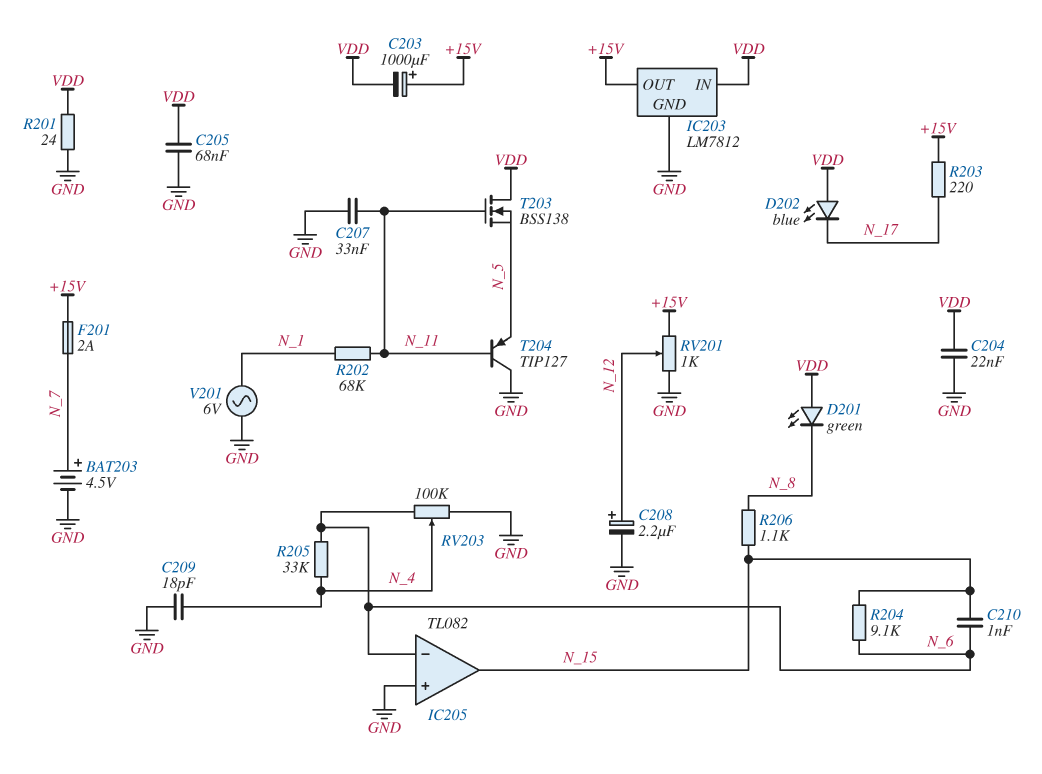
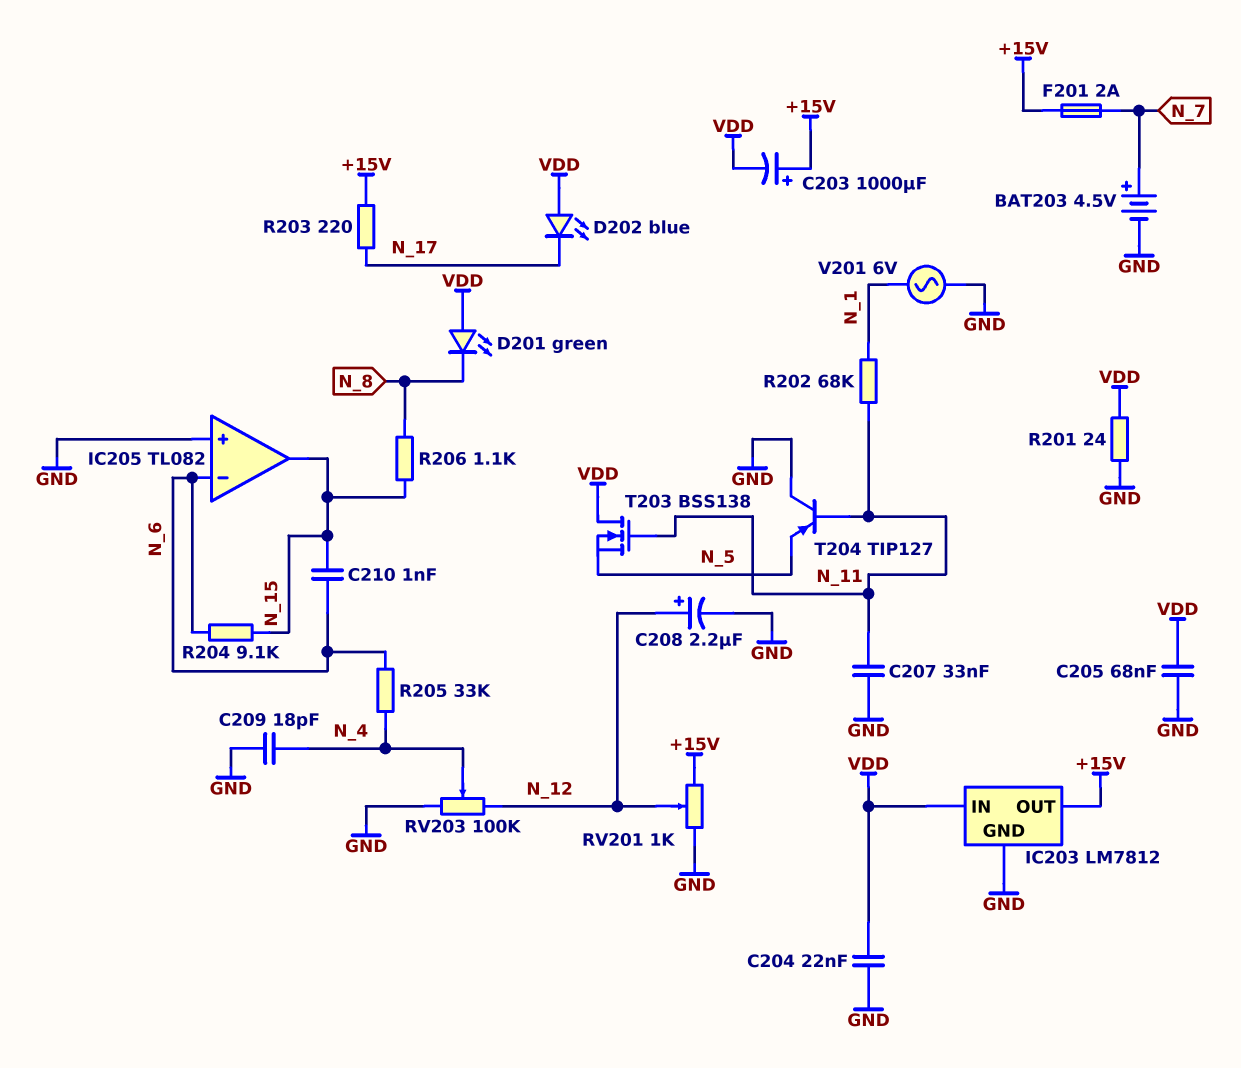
RV203: 100k (GND, N_6, wiper N_4) -> 100k (GND, N_12, wiper N_4)

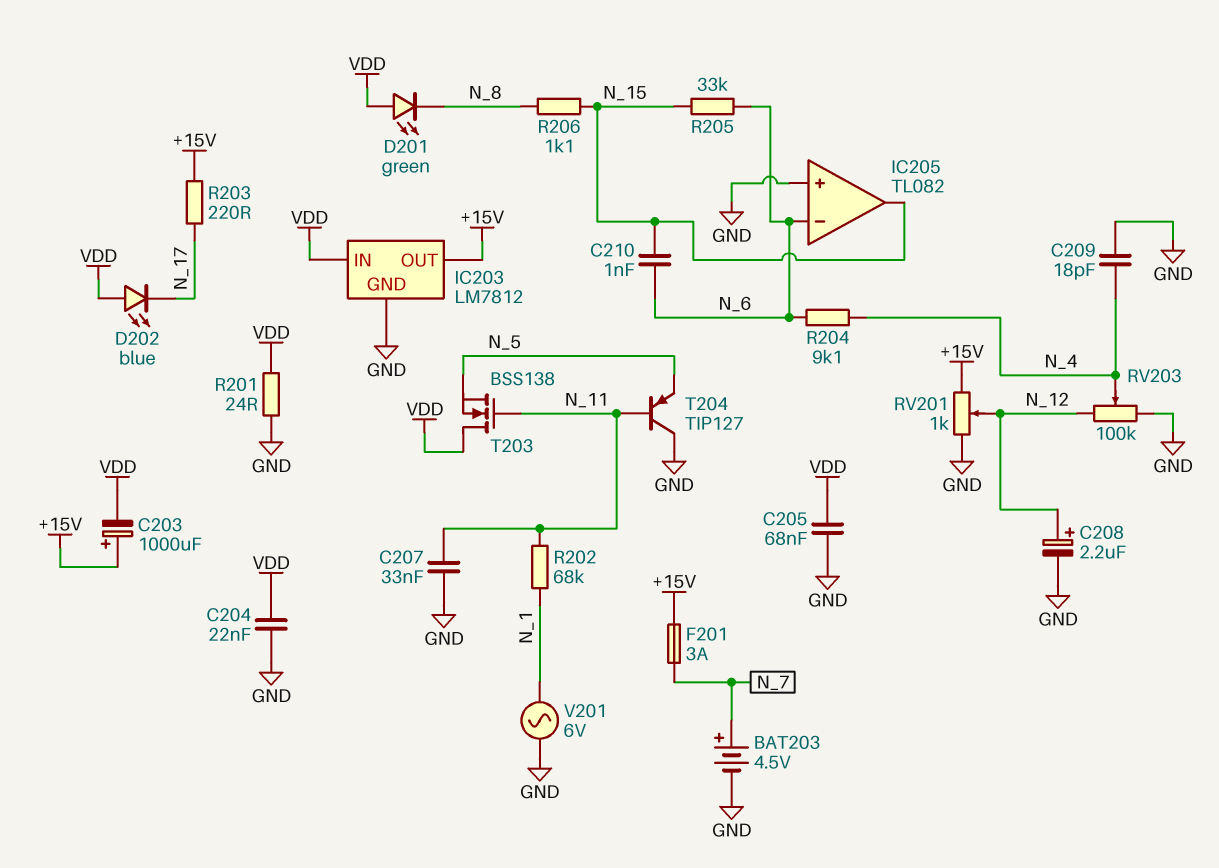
F201: 2A (+15V, N_7) -> 3A (+15V, N_7)
R204: 9.1k (N_6, N_15) -> 9.1k (N_4, N_6)
R205: 33k (N_4, N_6) -> 33k (N_6, N_15)

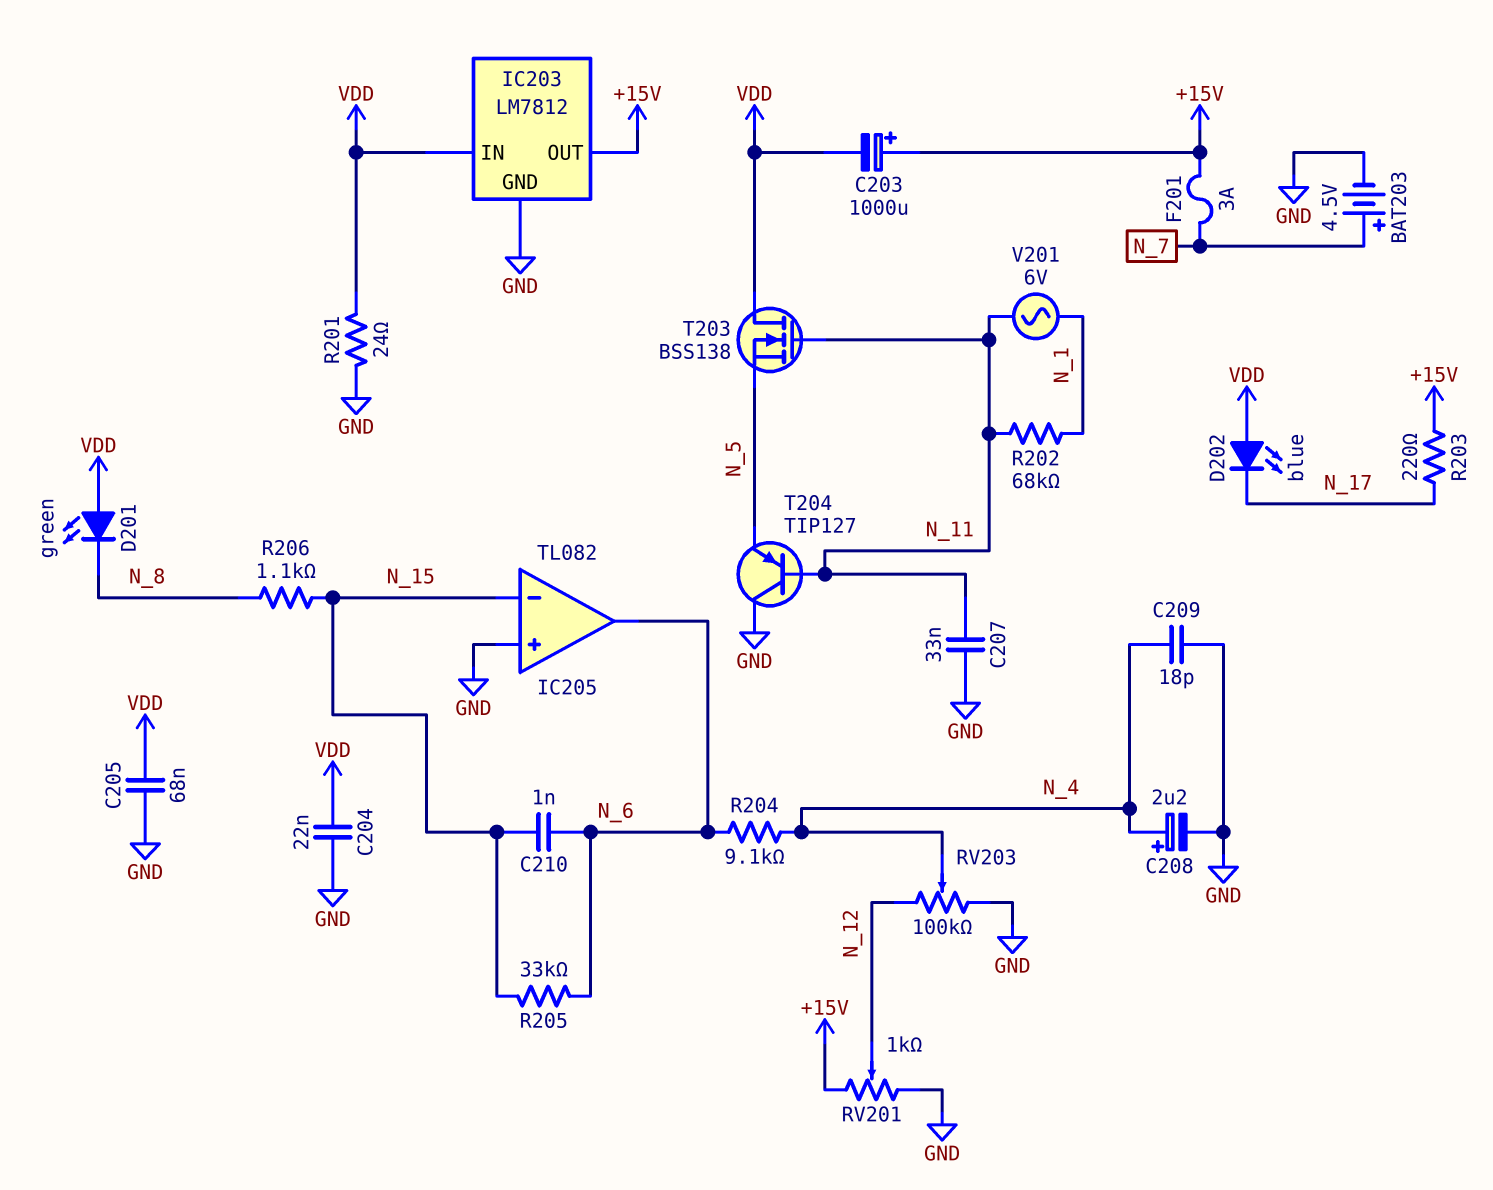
C208: 2.2uF (plus N_12, minus GND) -> 2.2uF (plus N_4, minus GND)
IC205 pin in-: N_6 -> N_15
IC205 pin out: N_15 -> N_6
V201: AC 6V (GND, N_1) -> AC 6V (N_1, N_11)

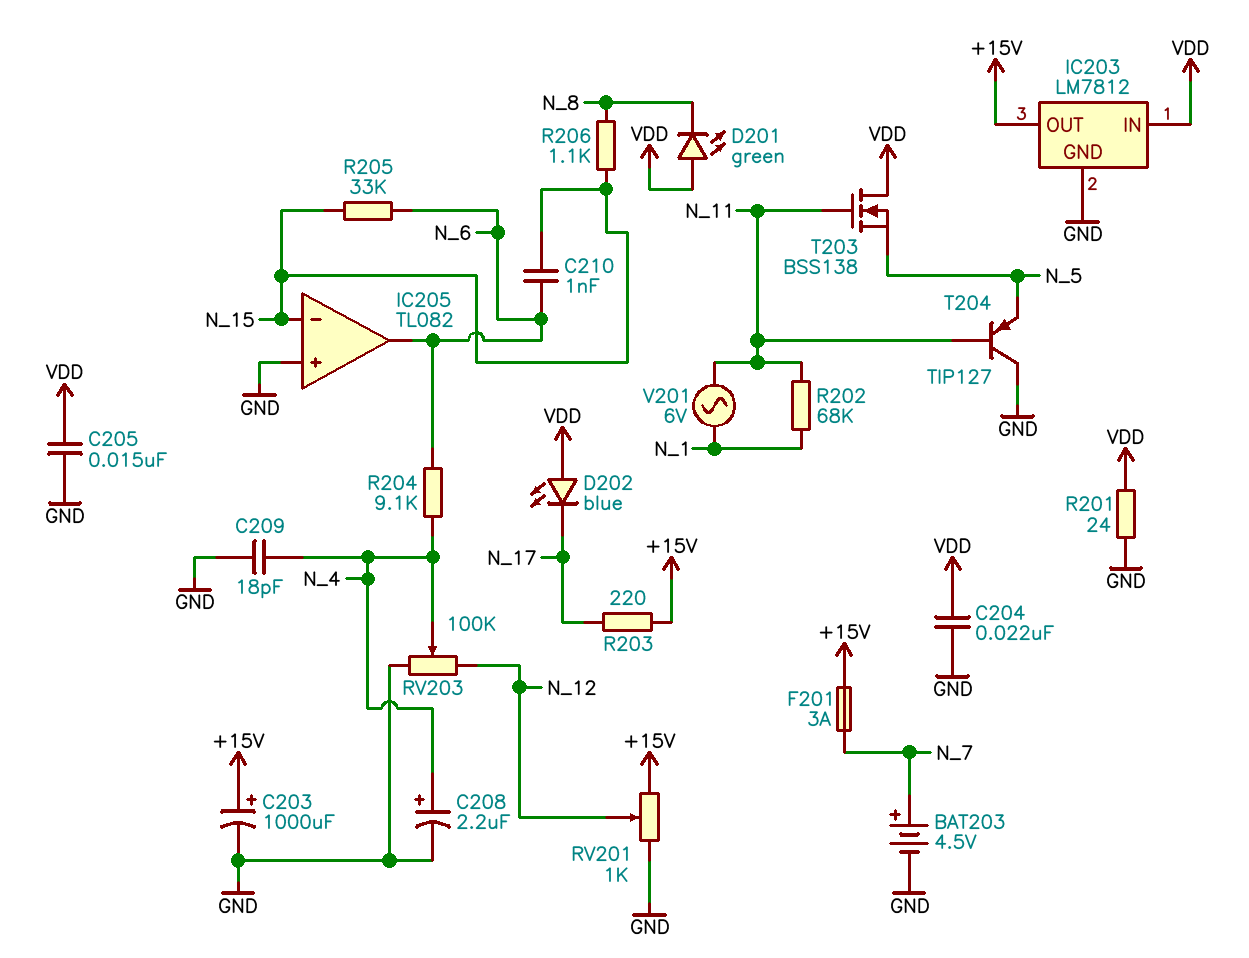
C203: 1000uF (plus +15V, minus VDD) -> 1000uF (plus +15V, minus GND)
C205: 68nF (GND, VDD) -> 15nF (GND, VDD)
C207: 33nF (GND, N_11) -> none

